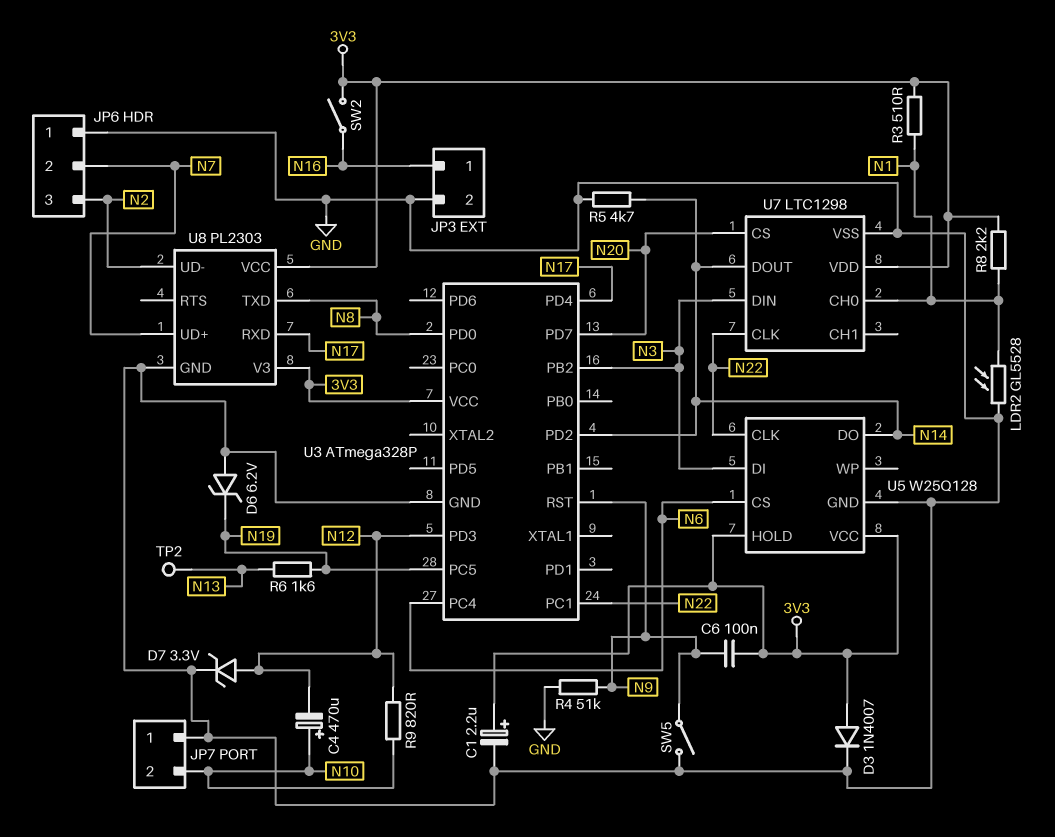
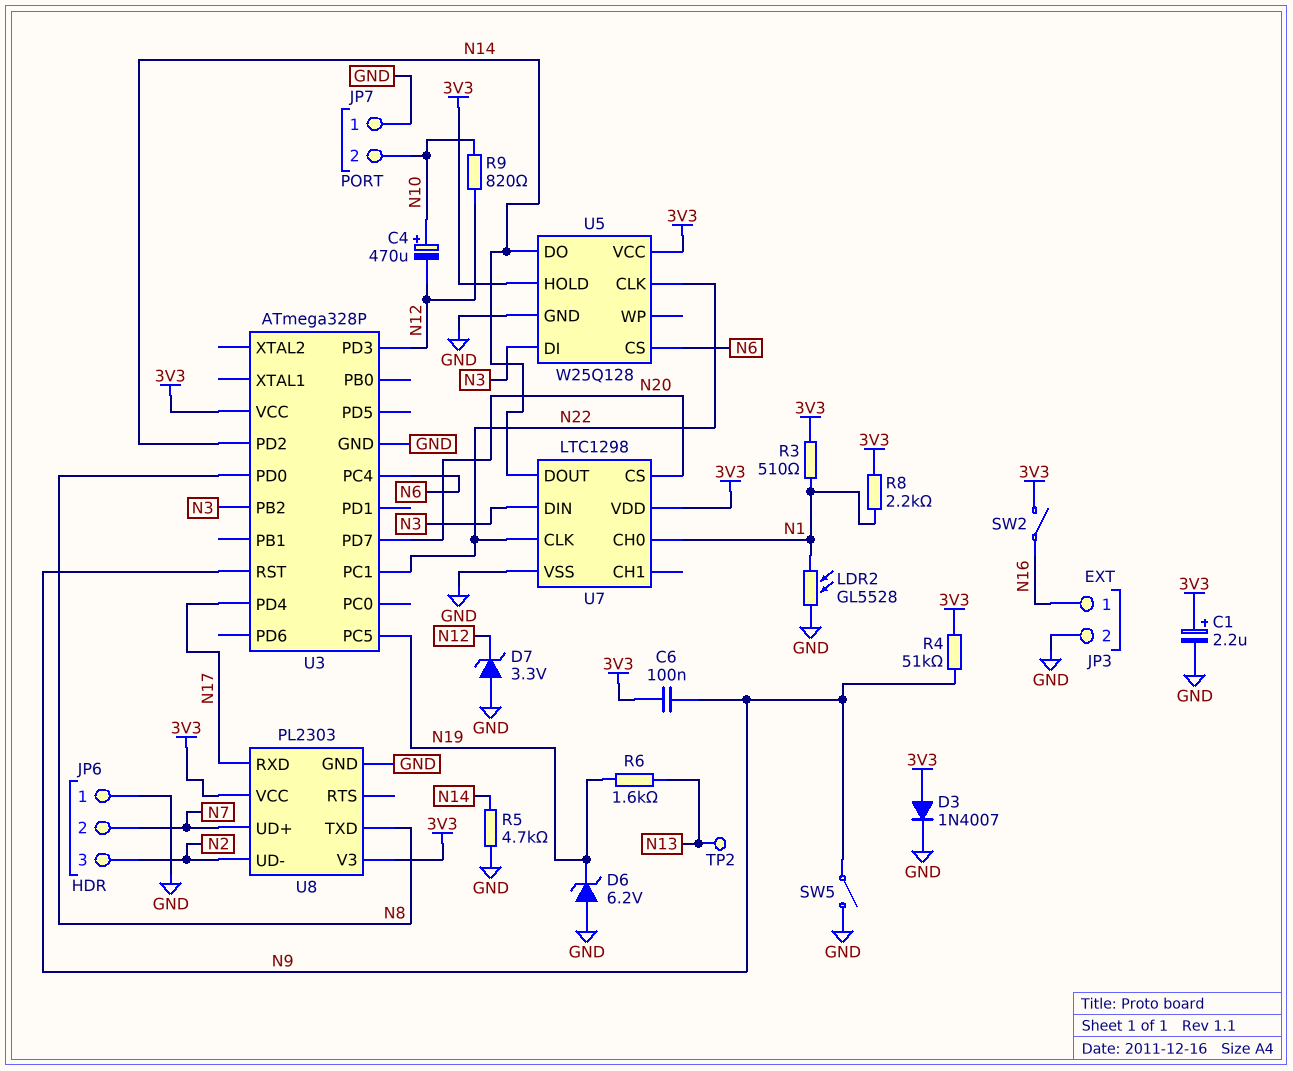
D7: zener 3.3V (A N12, K GND) -> zener 3.3V (A GND, K N12)
R4: 51k (GND, N9) -> 51k (3V3, N9)

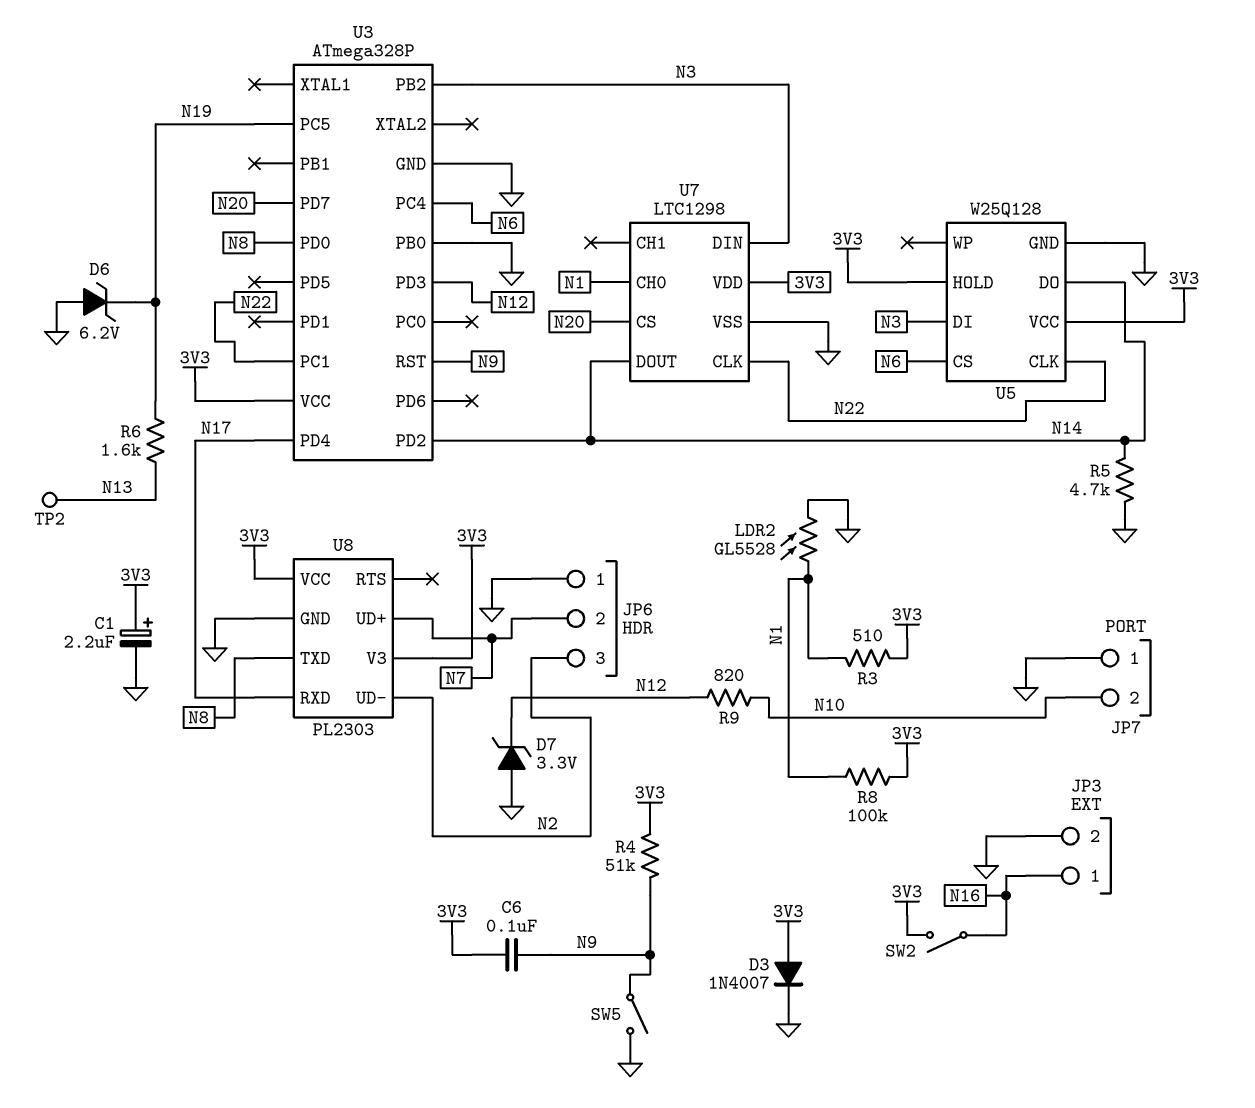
C4: 470uF (plus N10, minus N12) -> none
R8: 2.2k (3V3, N1) -> 100k (3V3, N1)
U3 pin PB0: none -> GND

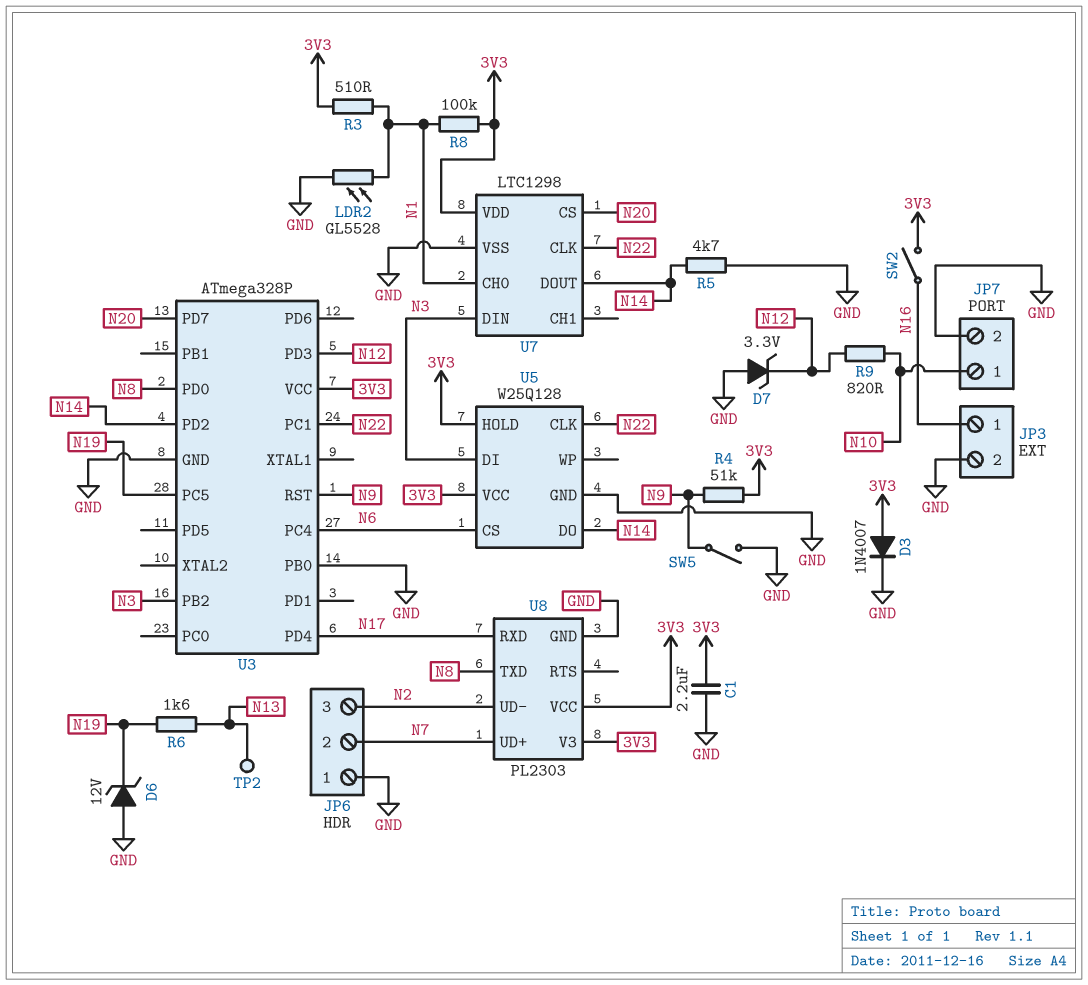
C1: 2.2uF (plus 3V3, minus GND) -> 2.2uF (3V3, GND)
C6: 100nF (3V3, N9) -> none
D6: zener 6.2V (A GND, K N19) -> zener 12V (A GND, K N19)
JP7 pin 1: GND -> N10
JP7 pin 2: N10 -> GND

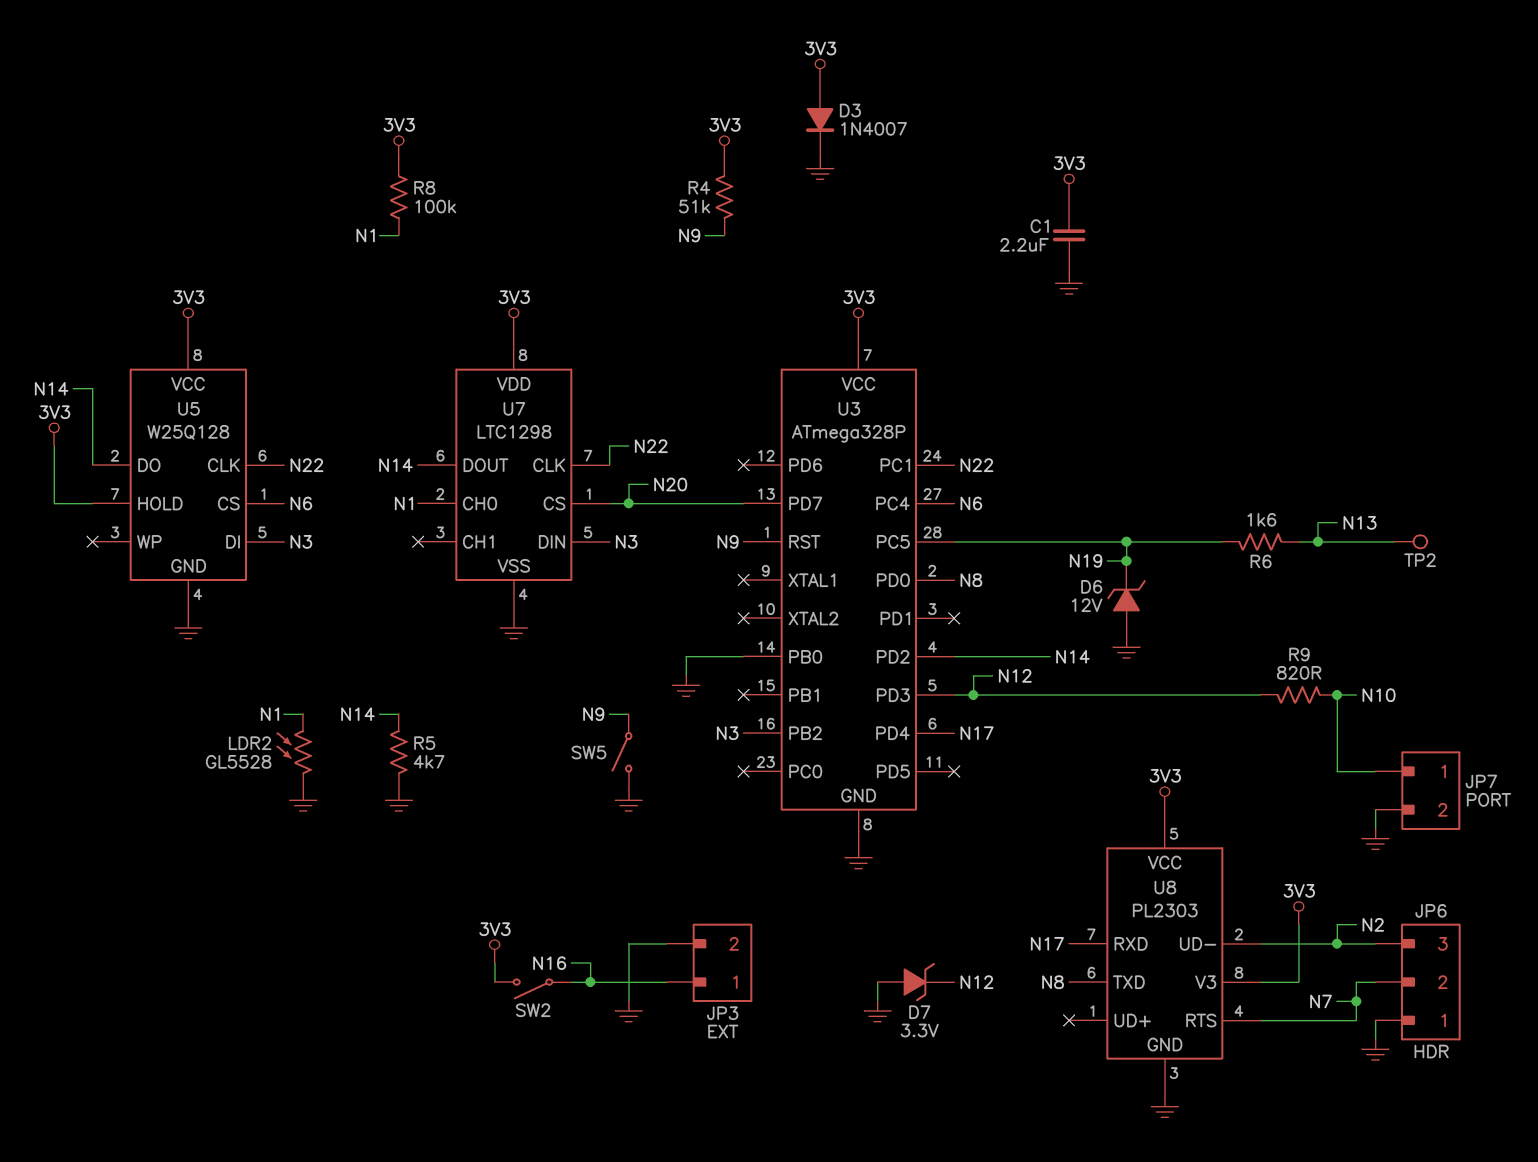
R3: 510 (3V3, N1) -> none
U8 pin RTS: none -> N7
U8 pin UD+: N7 -> none

